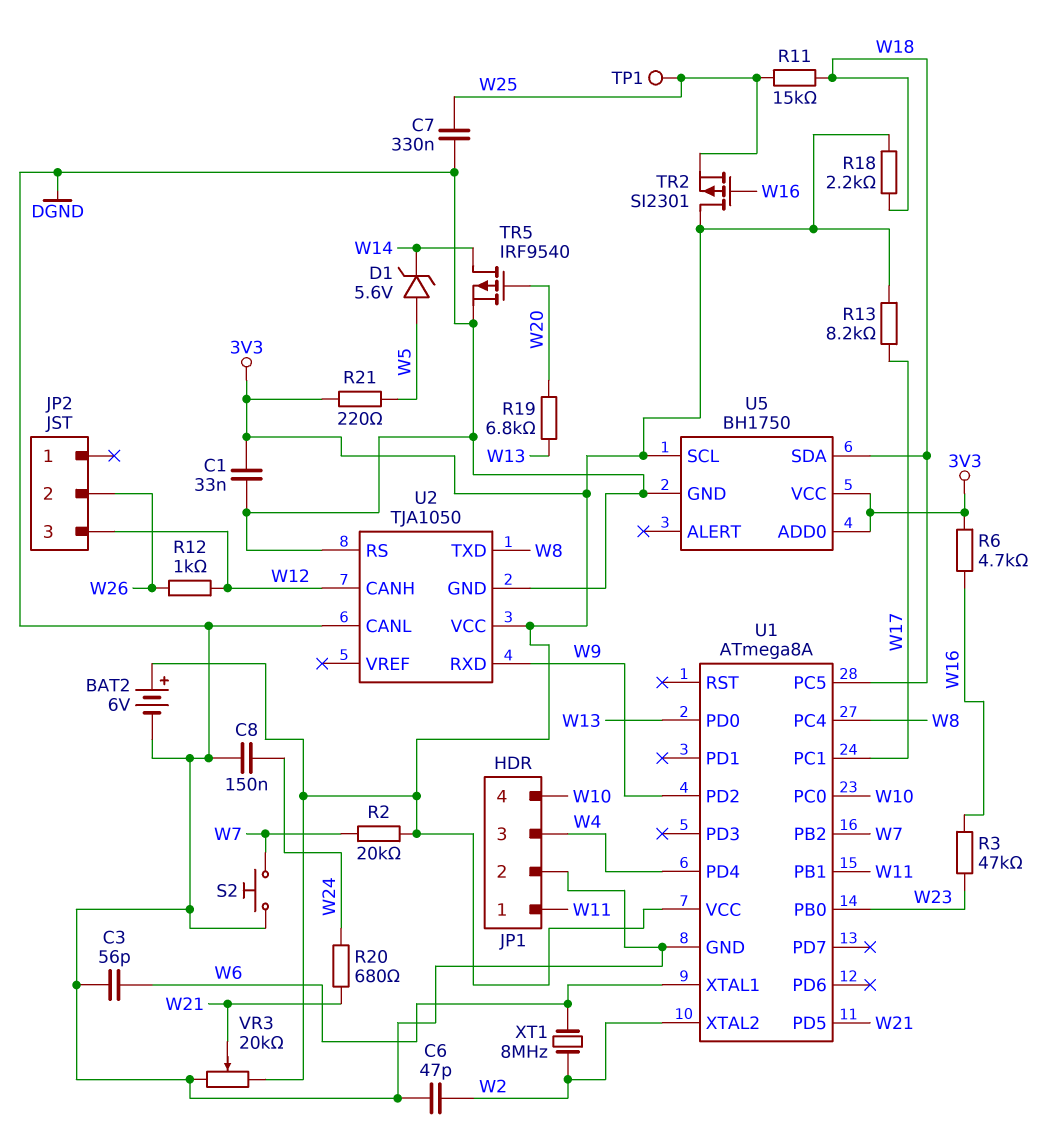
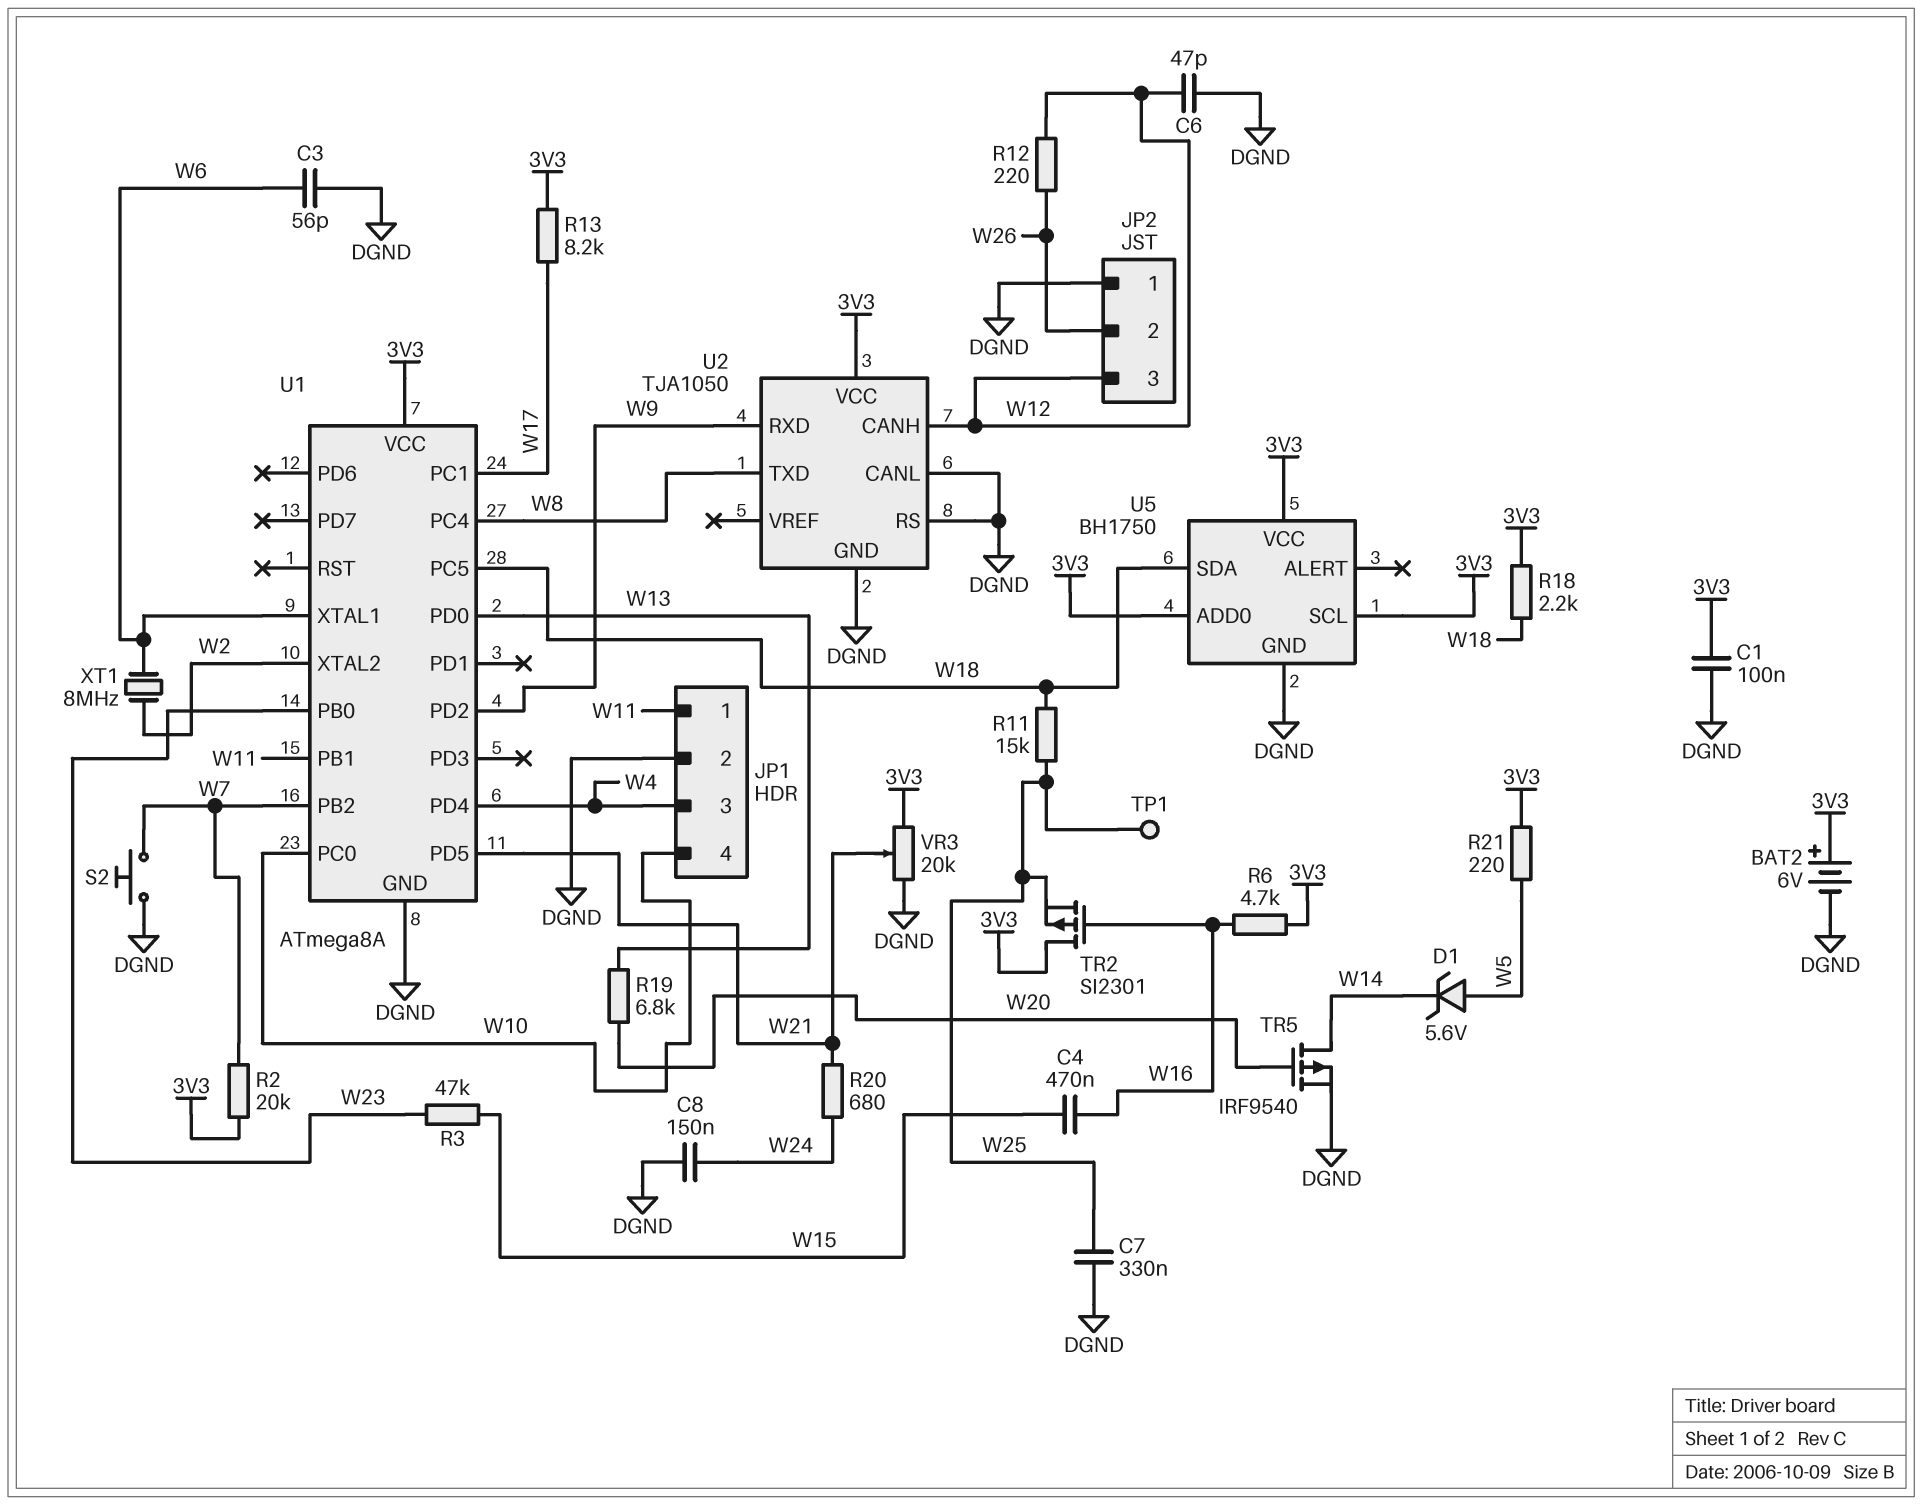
C1: 33nF (3V3, DGND) -> 100nF (3V3, DGND)
C4: none -> 470nF (W15, W16)
C6: 47pF (DGND, W2) -> 47pF (DGND, W12)
JP2 pin 1: none -> DGND
R3: 47k (W16, W23) -> 47k (W15, W23)
R12: 1k (W12, W26) -> 220 (W12, W26)

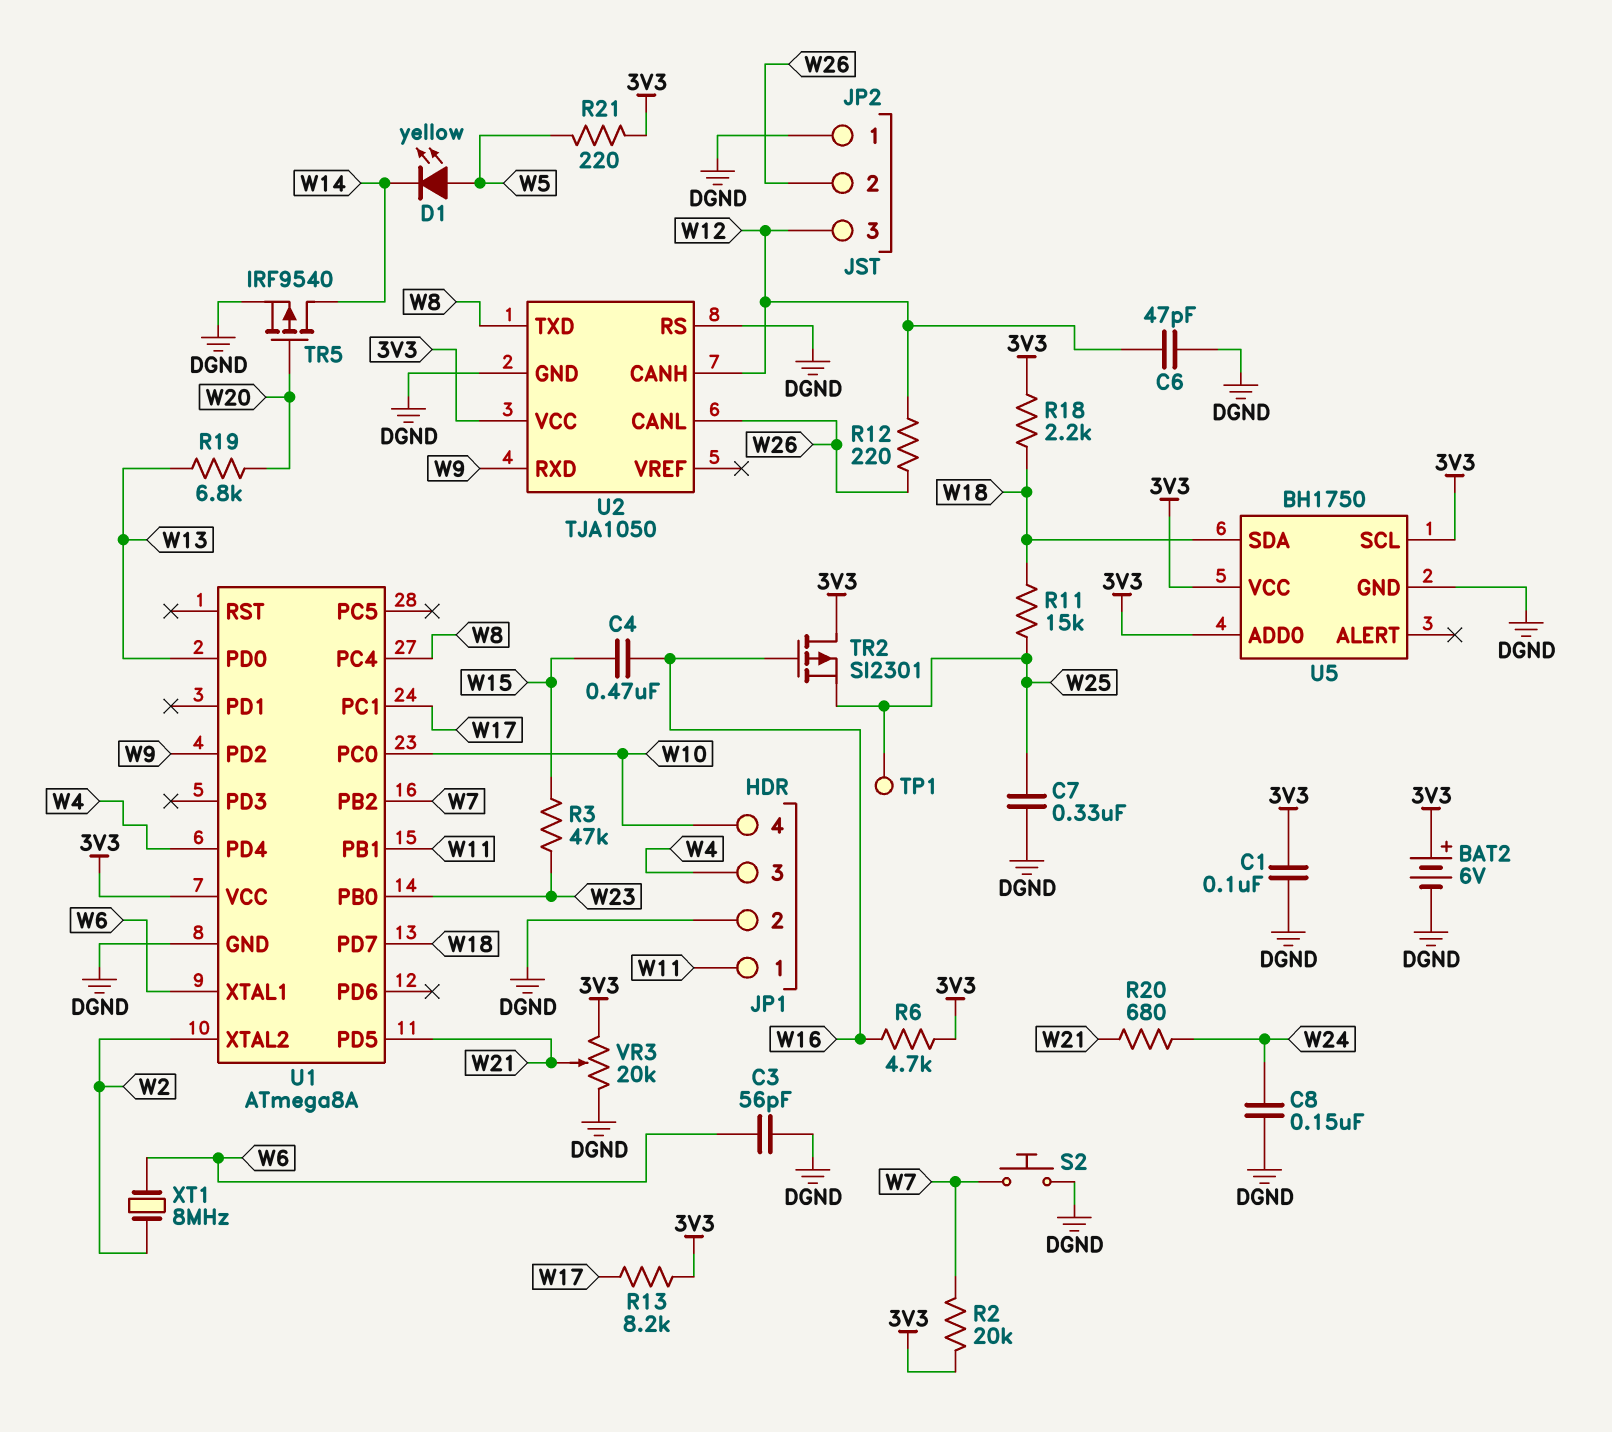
D1: zener 5.6V (A W5, K W14) -> LED yellow (A W5, K W14)
U1 pin PC5: W18 -> none
U1 pin PD7: none -> W18
U2 pin CANL: DGND -> W26

